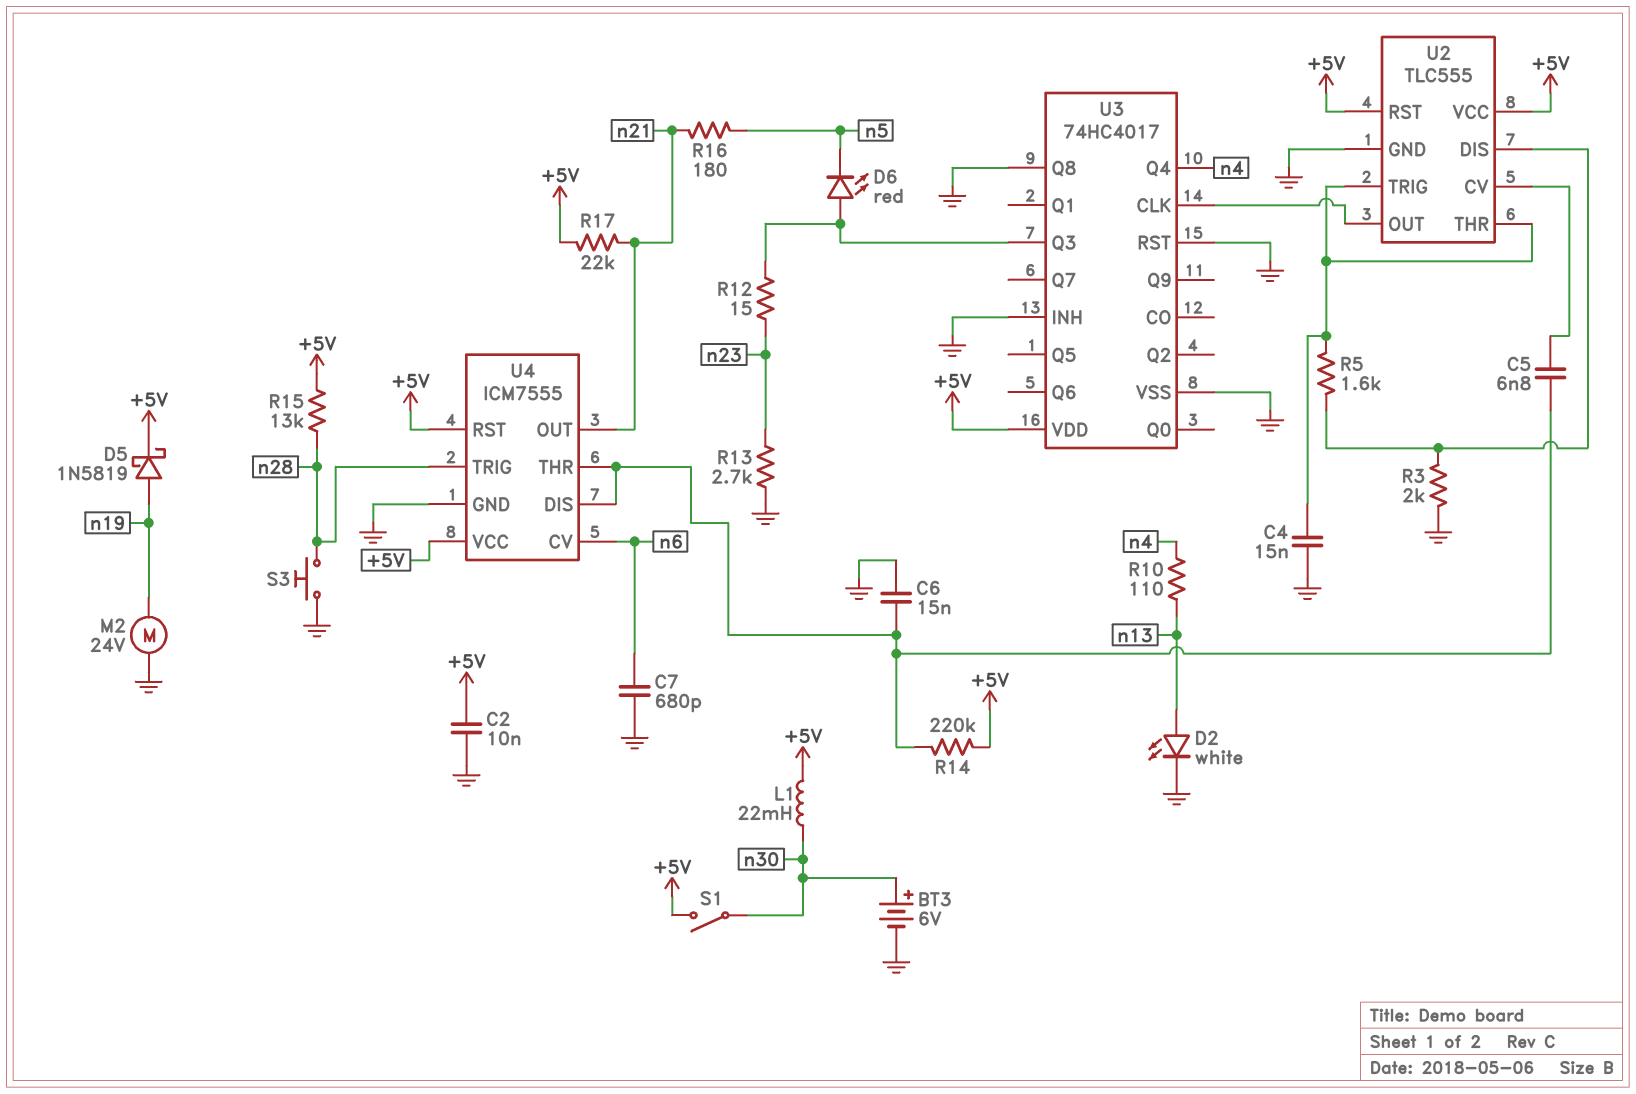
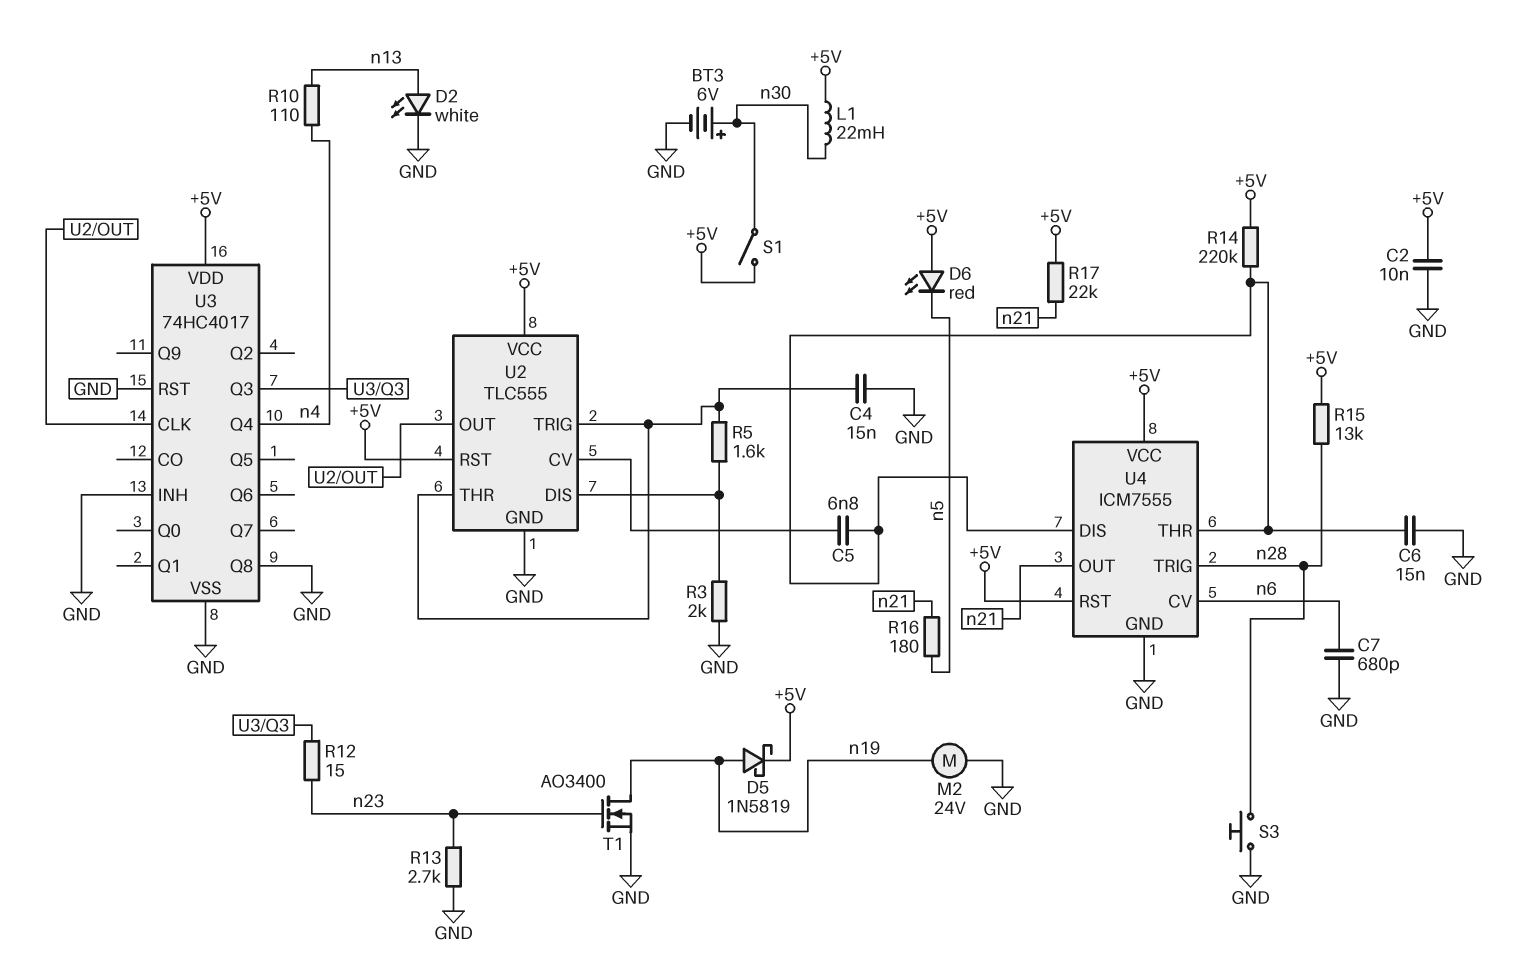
D6: LED red (A U3/Q3, K n5) -> LED red (A +5V, K n5)
T1: none -> NMOS AO3400 (G n23, D n19, S GND)

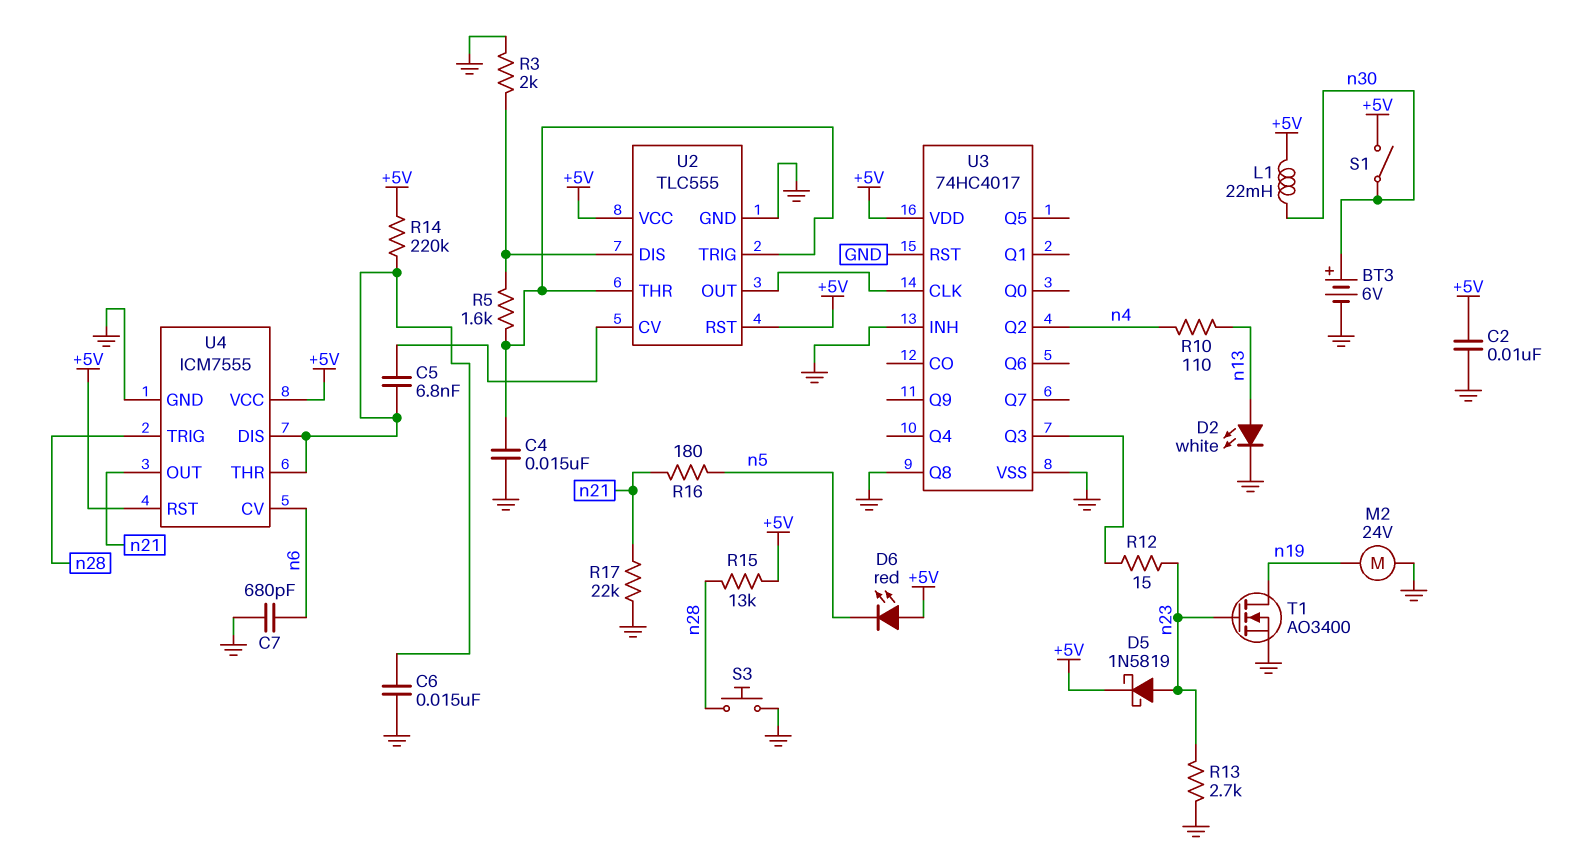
D5: schottky 1N5819 (A n19, K +5V) -> schottky 1N5819 (A n23, K +5V)
R17: 22k (+5V, n21) -> 22k (GND, n21)
U3 pin Q2: none -> n4
U3 pin Q4: n4 -> none

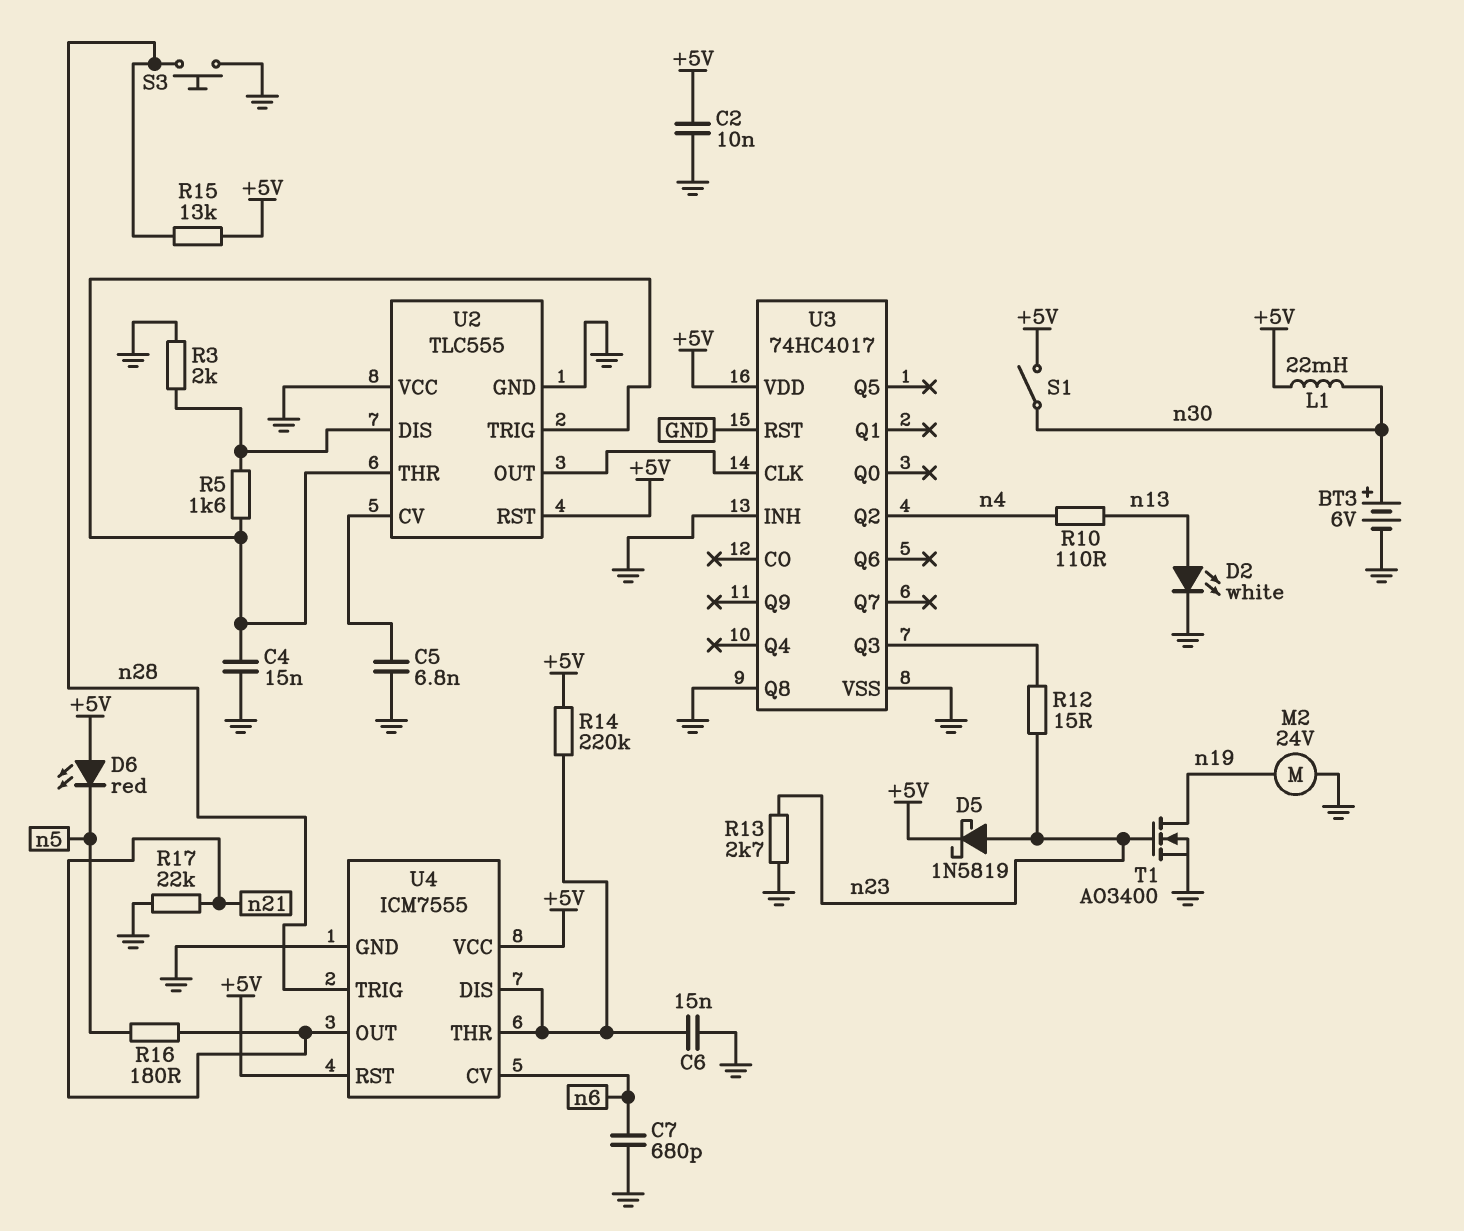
C5: 6.8nF (U2/CV, U4/DIS) -> 6.8nF (GND, U2/CV)
U2 pin VCC: +5V -> GND

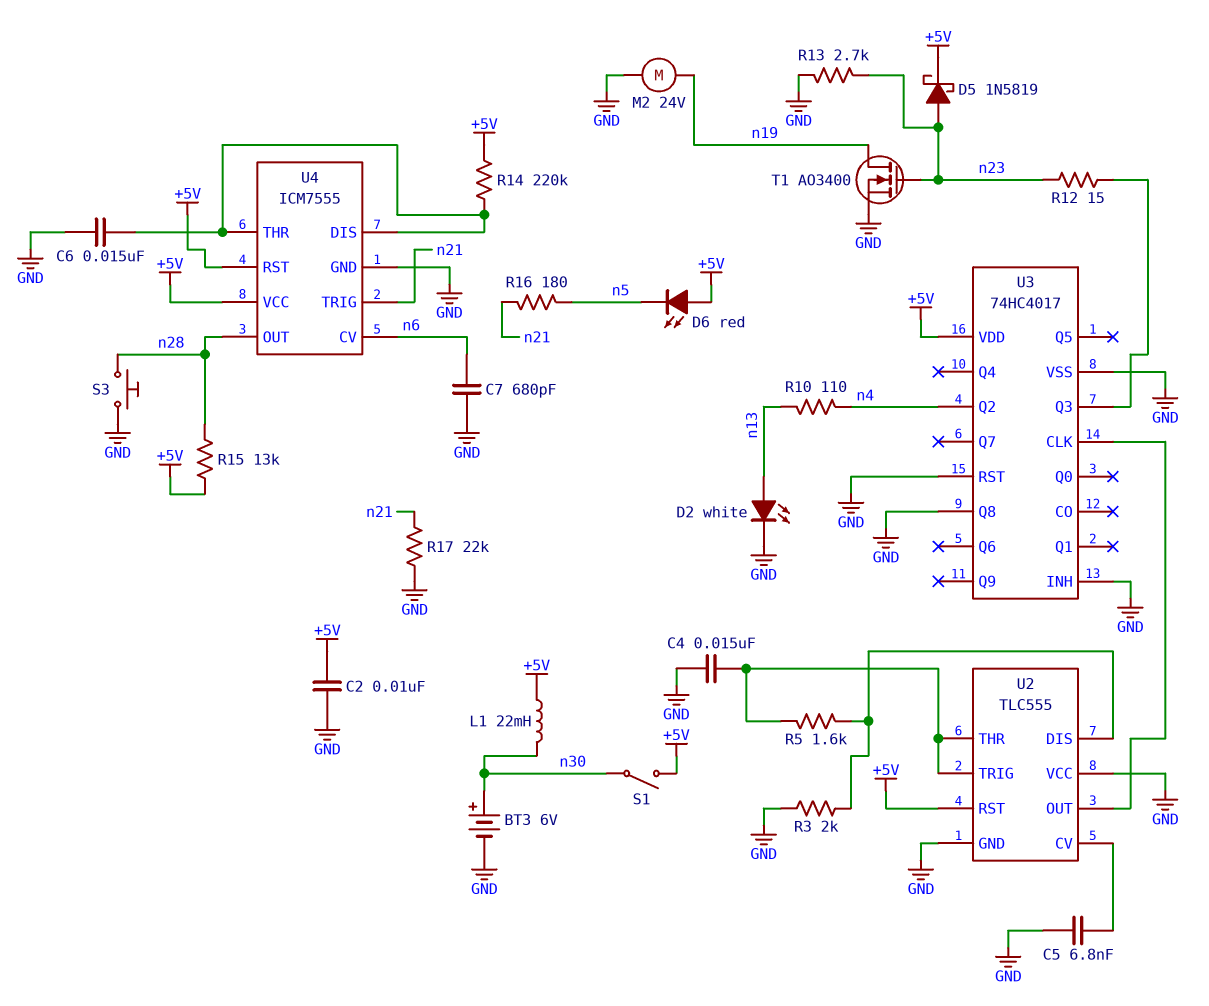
U4 pin OUT: n21 -> n28
U4 pin TRIG: n28 -> n21

